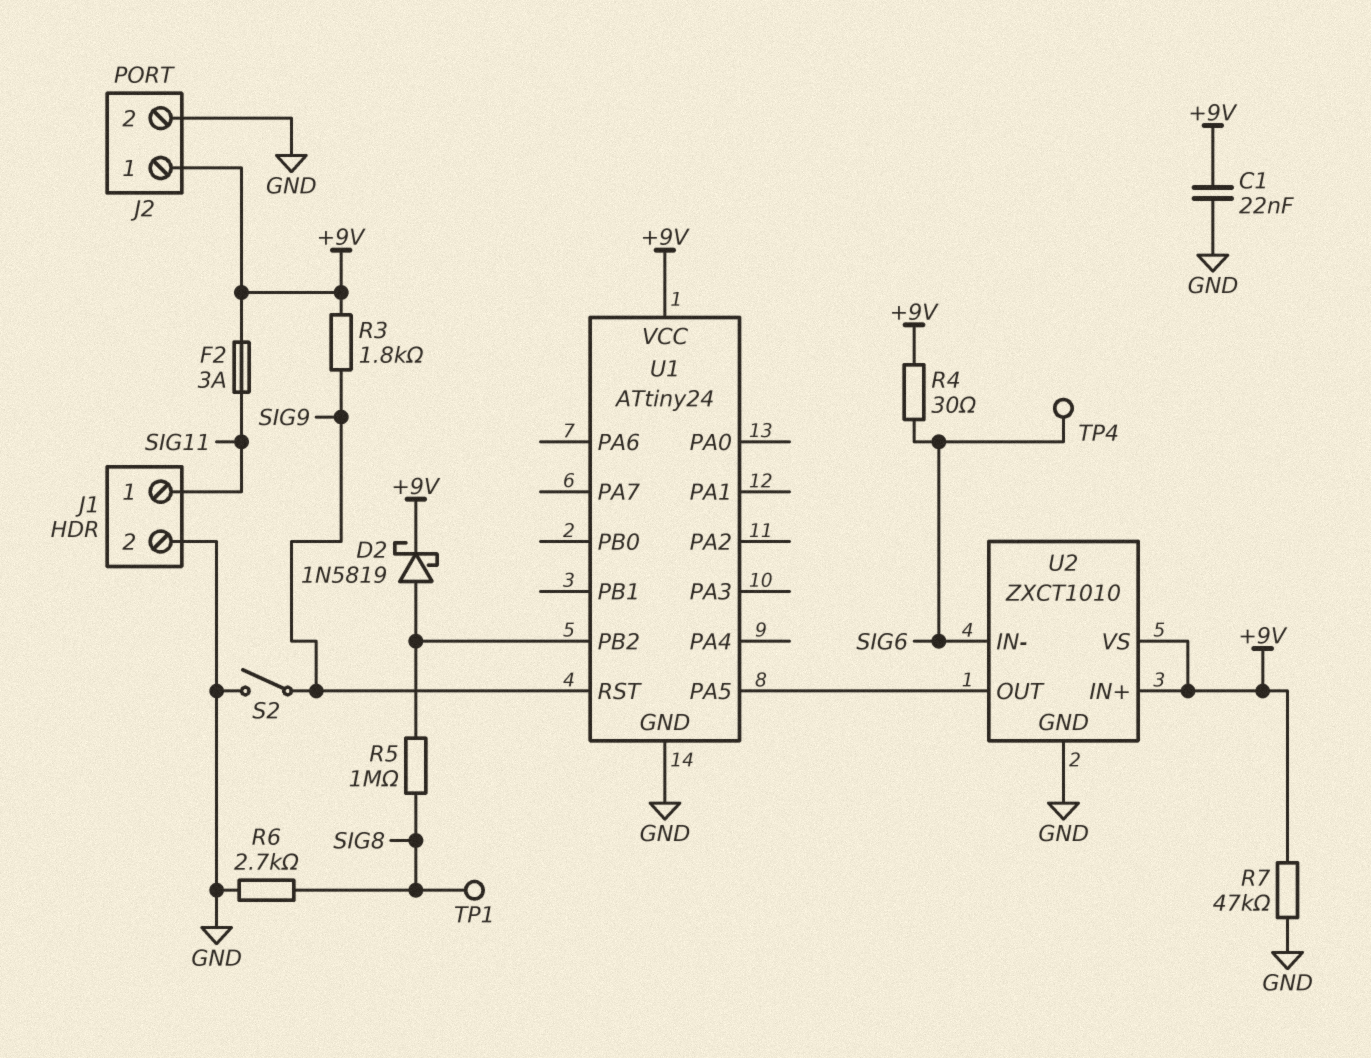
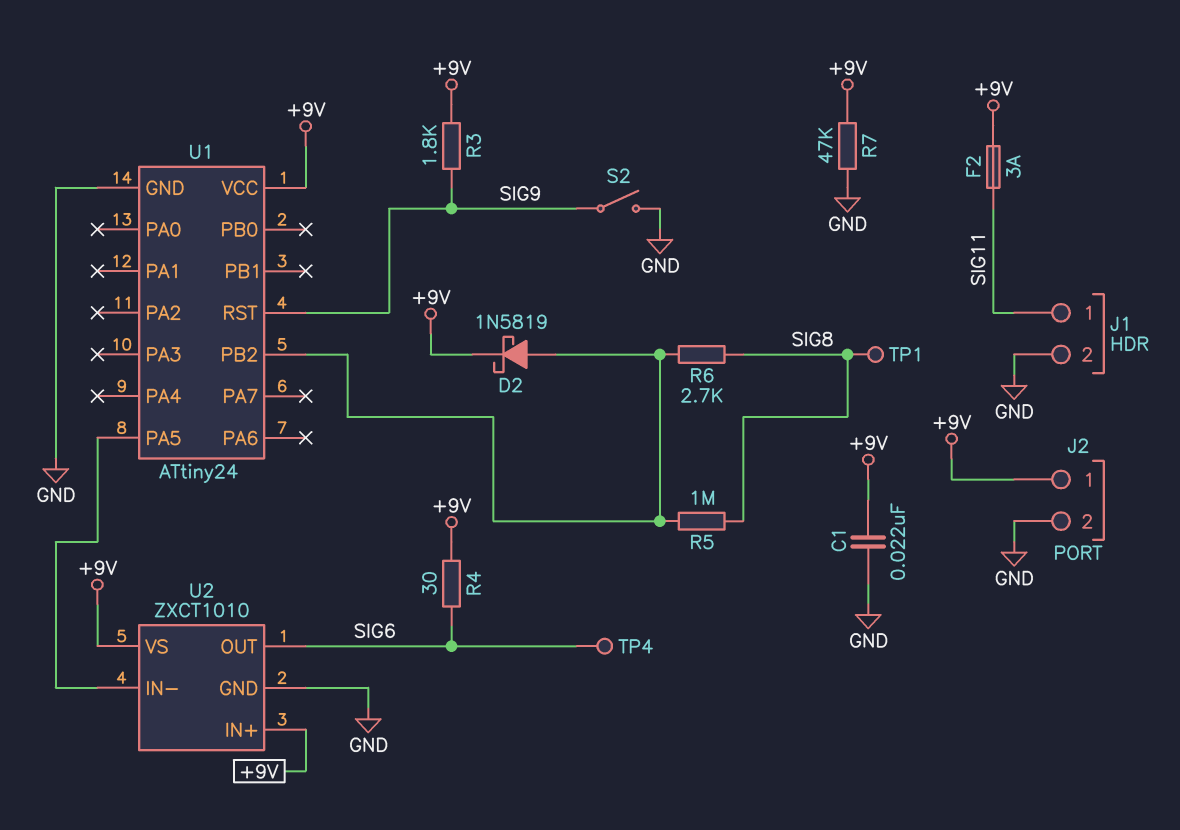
R6: 2.7k (GND, SIG8) -> 2.7k (SIG8, U1/PB2)
U2 pin IN-: SIG6 -> U1/PA5
U2 pin OUT: U1/PA5 -> SIG6

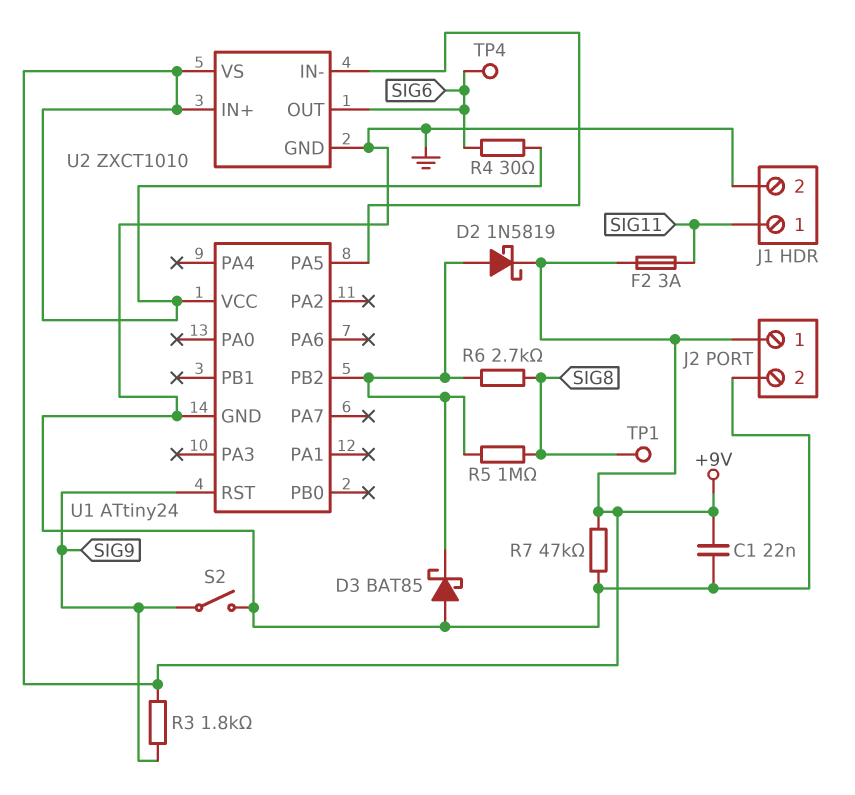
D3: none -> schottky BAT85 (A GND, K U1/PB2)

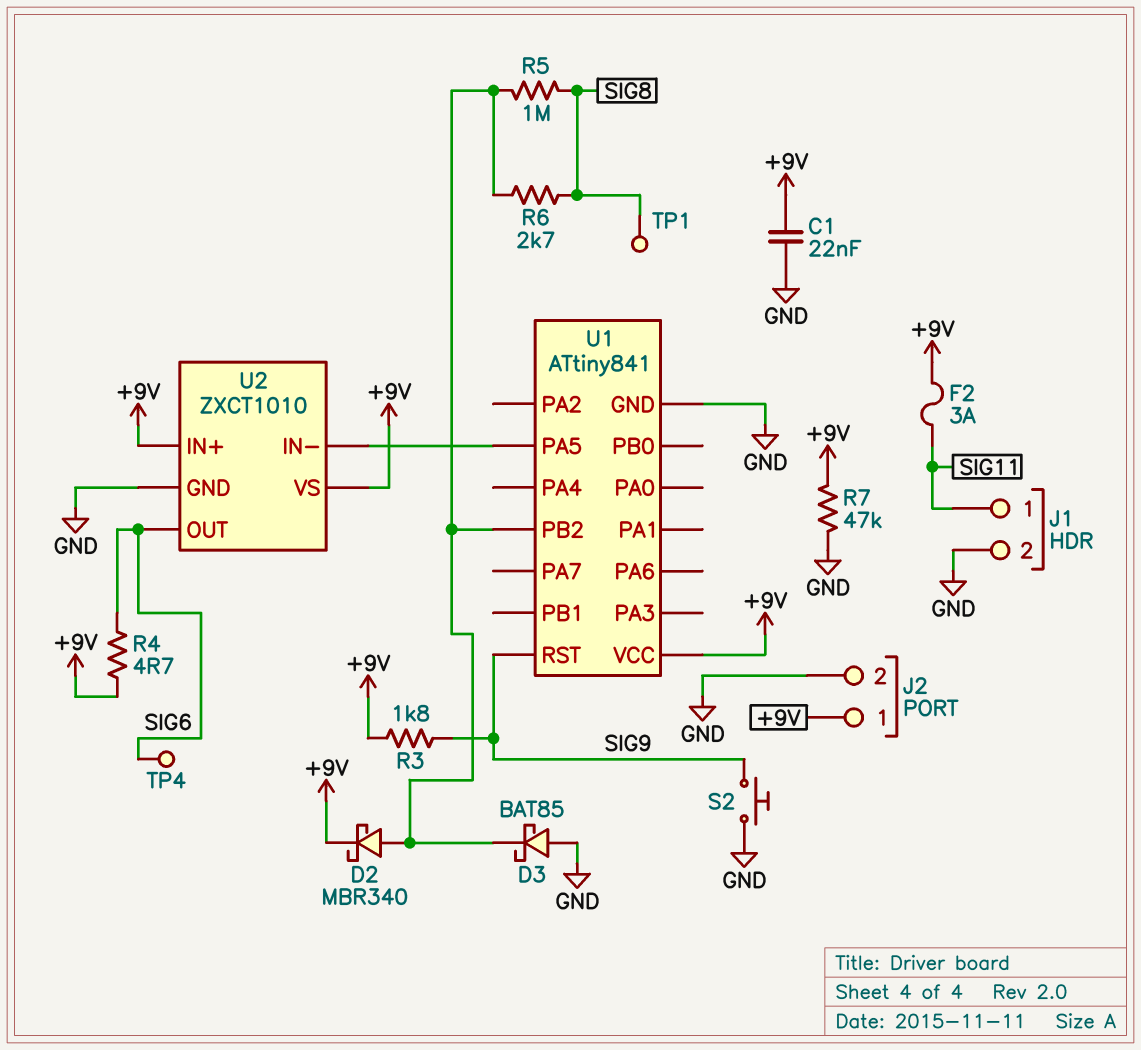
D2: schottky 1N5819 (A U1/PB2, K +9V) -> schottky MBR340 (A U1/PB2, K +9V)
R4: 30 (+9V, SIG6) -> 4.7 (+9V, SIG6)
S2: switch (GND, SIG9) -> button (GND, SIG9)
U1: ATtiny24 -> ATtiny841

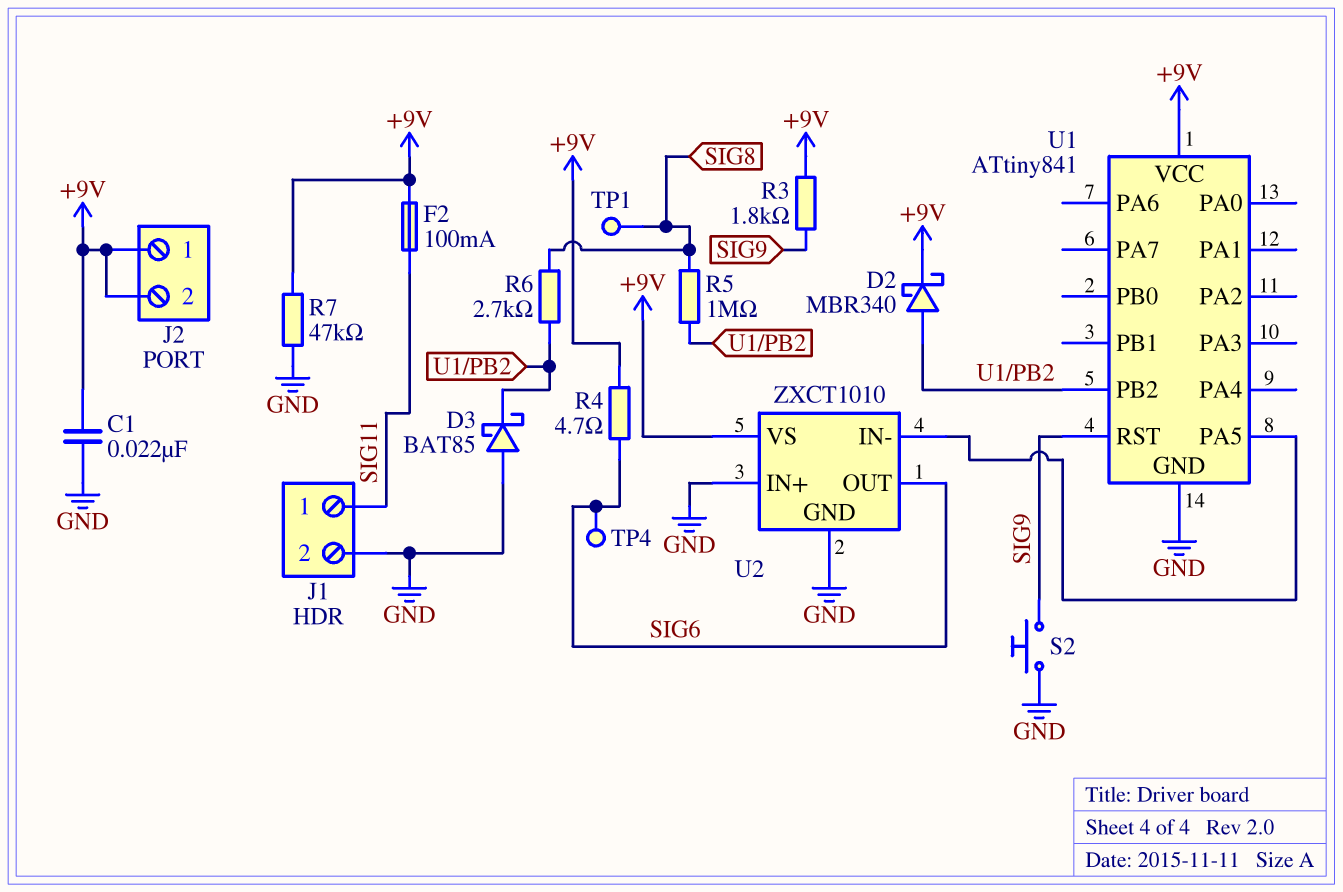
F2: 3A (+9V, SIG11) -> 100mA (+9V, SIG11)
J2 pin 2: GND -> +9V
U2 pin IN+: +9V -> GND

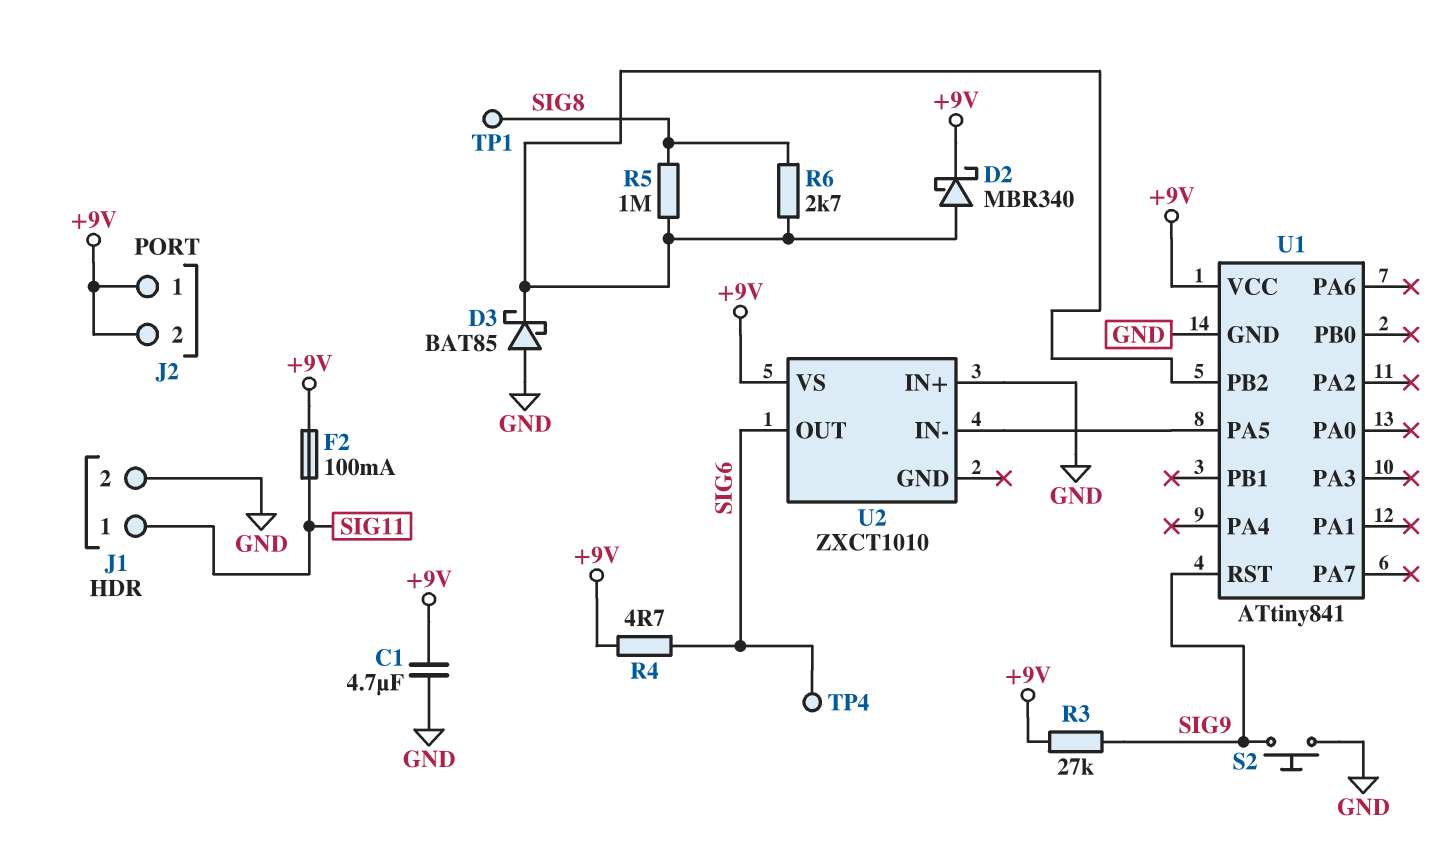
C1: 22nF (+9V, GND) -> 4.7uF (+9V, GND)
R3: 1.8k (+9V, SIG9) -> 27k (+9V, SIG9)
R7: 47k (+9V, GND) -> none
U2 pin GND: GND -> none

